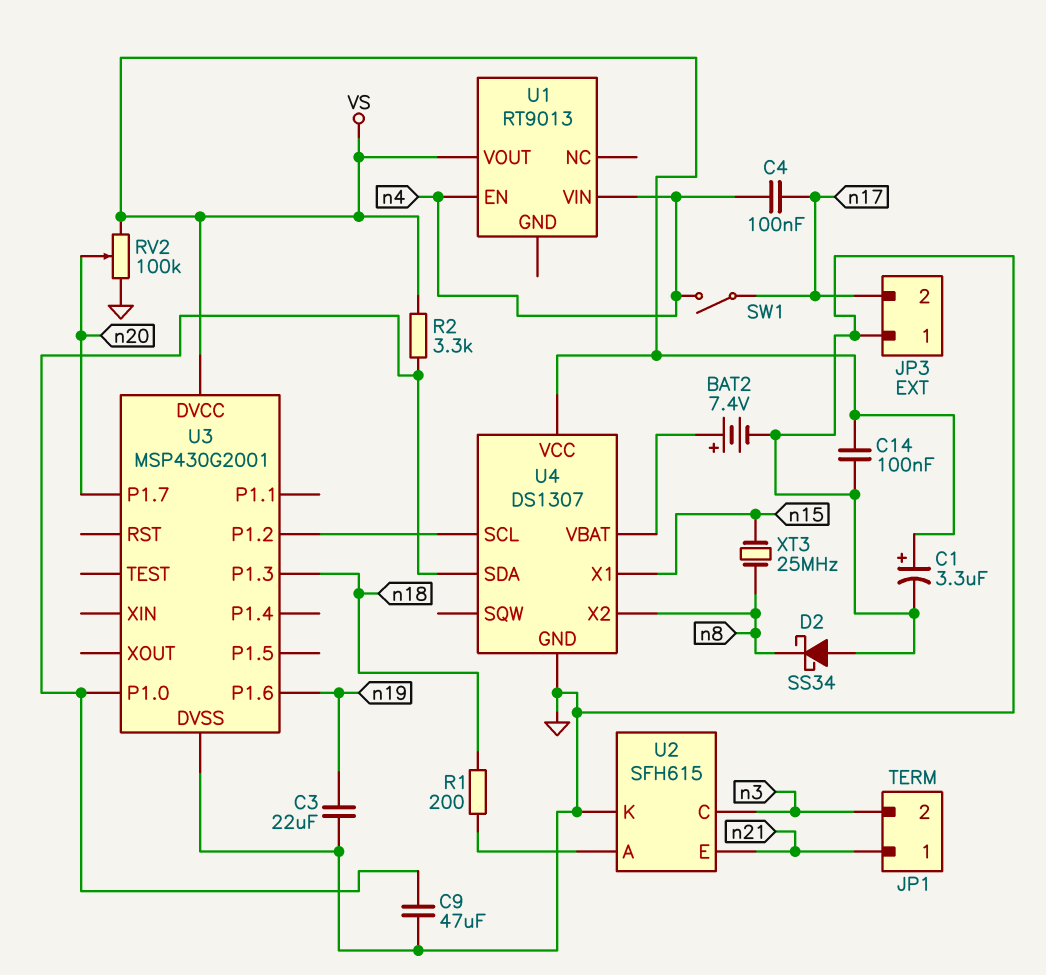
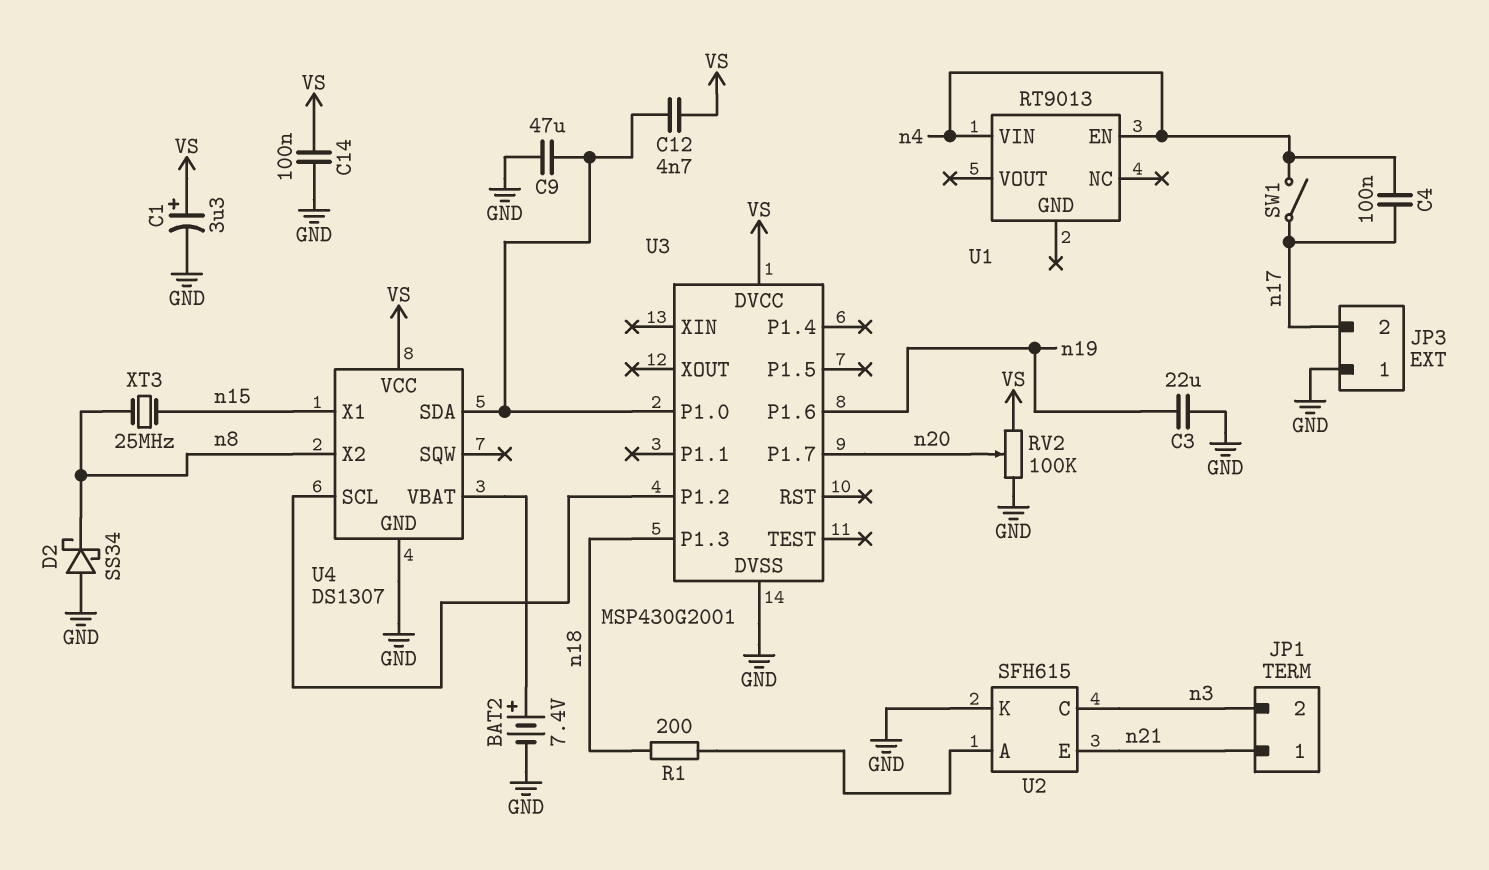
C12: none -> 4.7nF (U3/P1.0, VS)
R2: 3.3k (U3/P1.0, VS) -> none
U1 pin VOUT: VS -> none

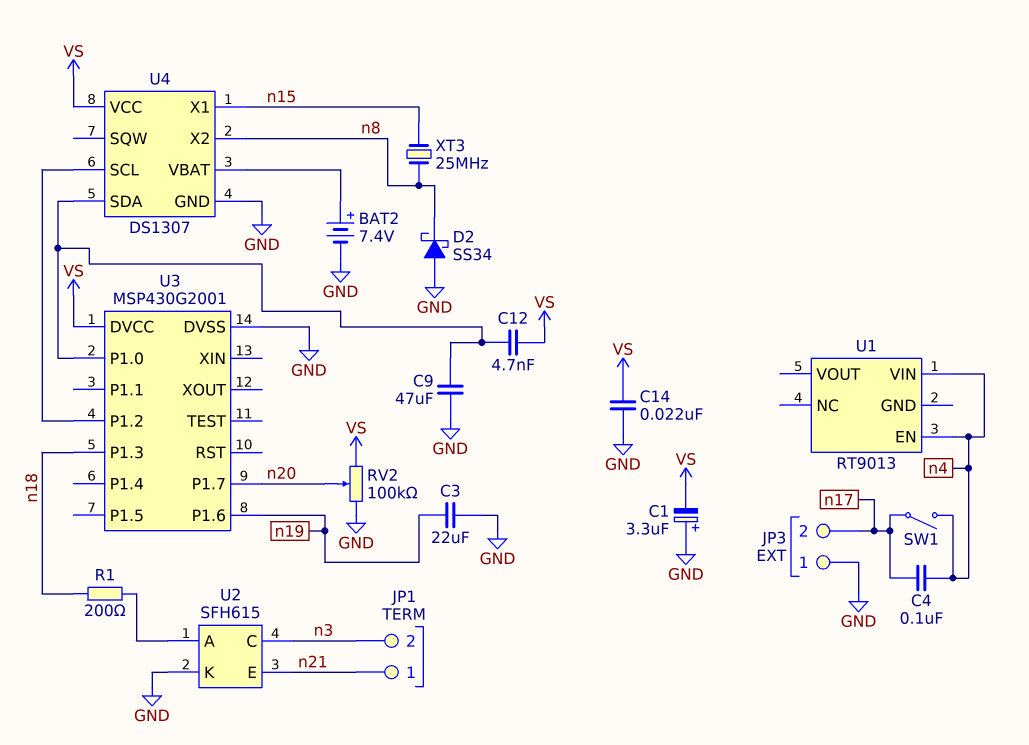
C1: 3.3uF (plus VS, minus GND) -> 3.3uF (plus GND, minus VS)
C14: 100nF (GND, VS) -> 22nF (GND, VS)

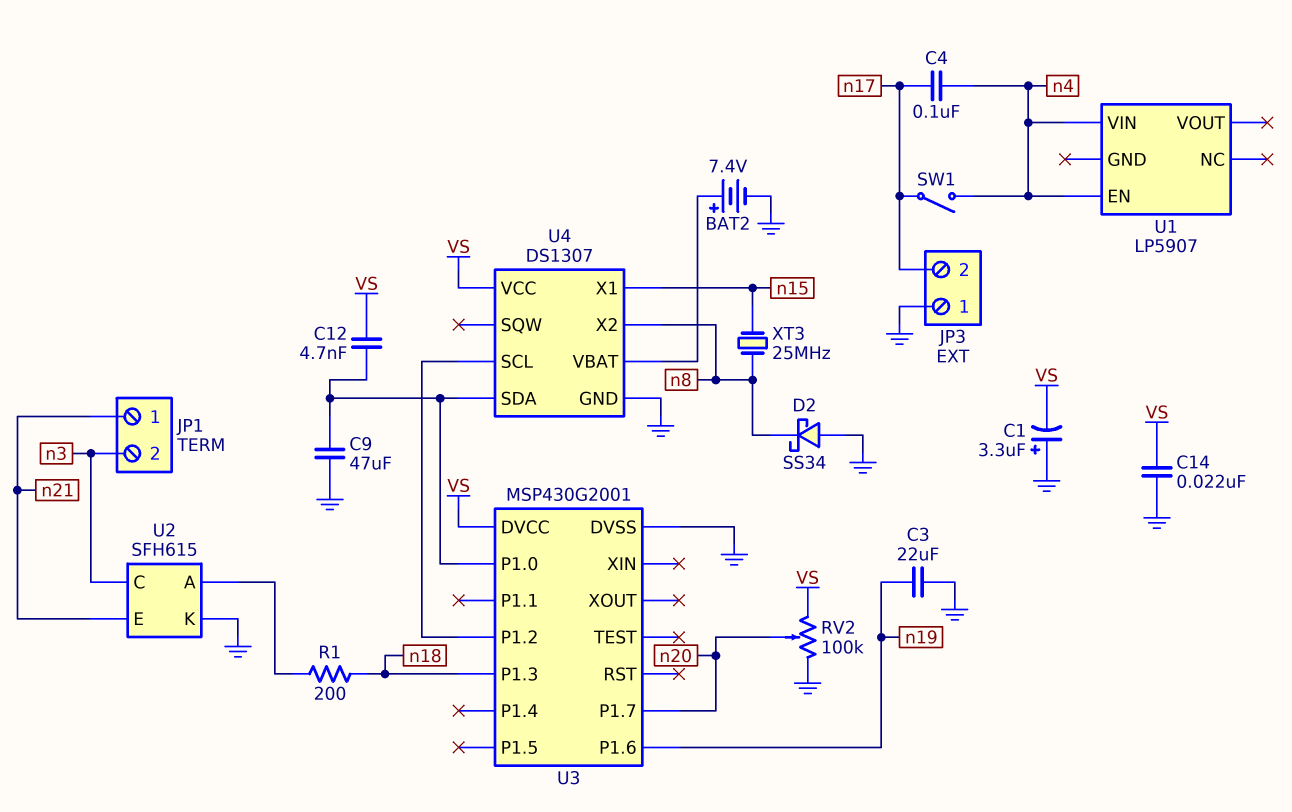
U1: RT9013 -> LP5907

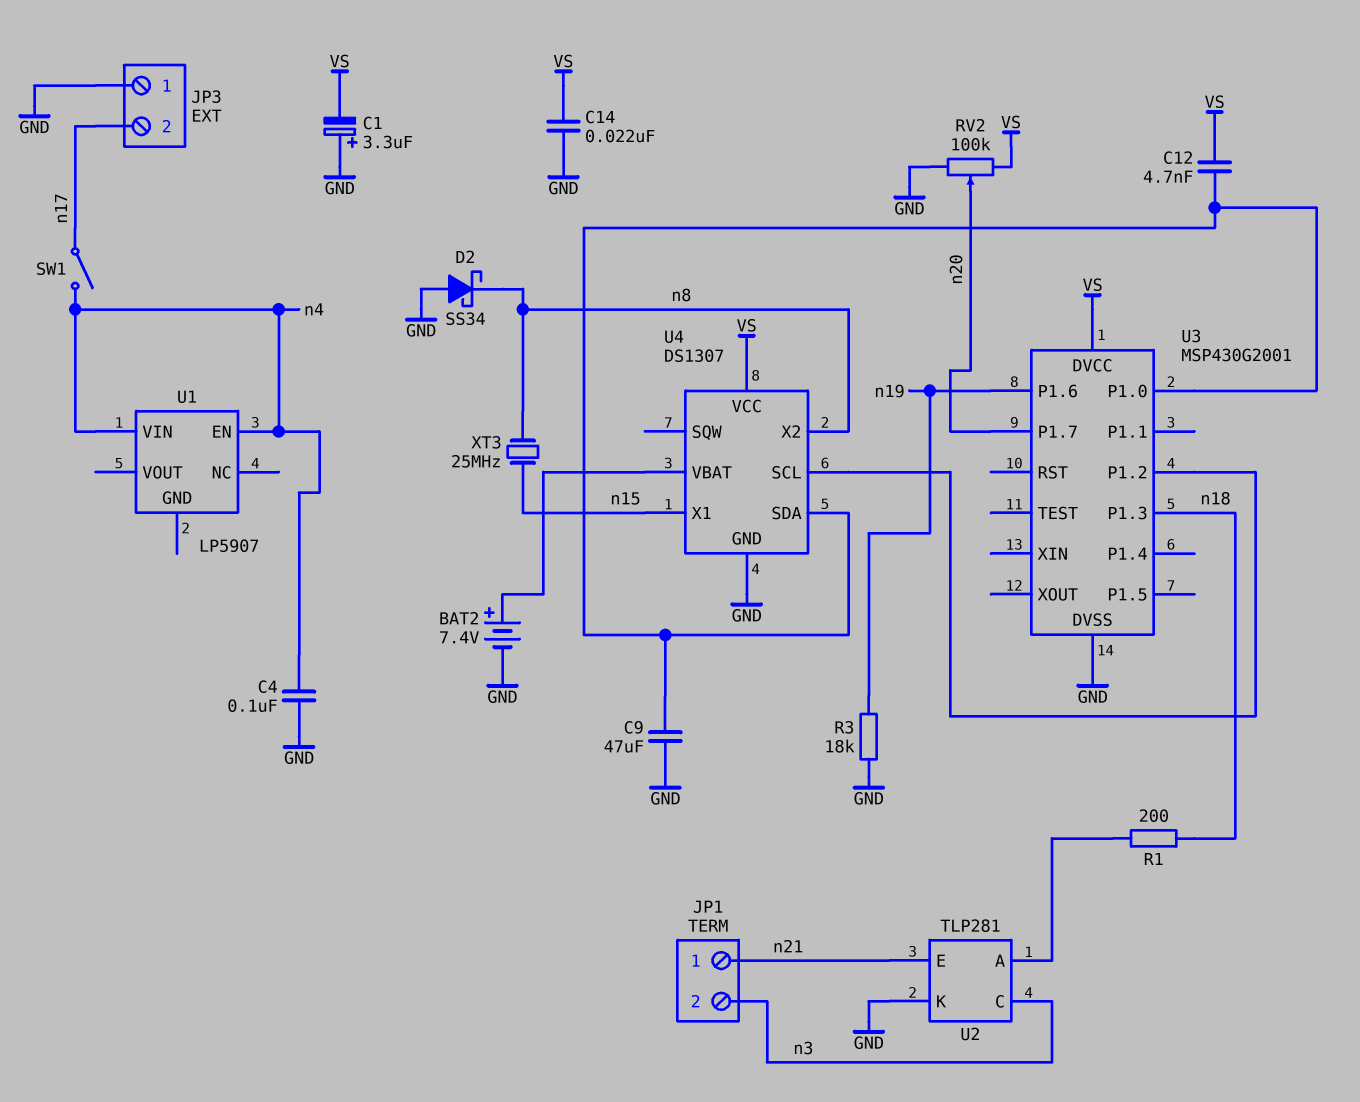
C3: 22uF (GND, n19) -> none
C4: 100nF (n4, n17) -> 100nF (GND, n4)
R3: none -> 18k (GND, n19)
U2: SFH615 -> TLP281

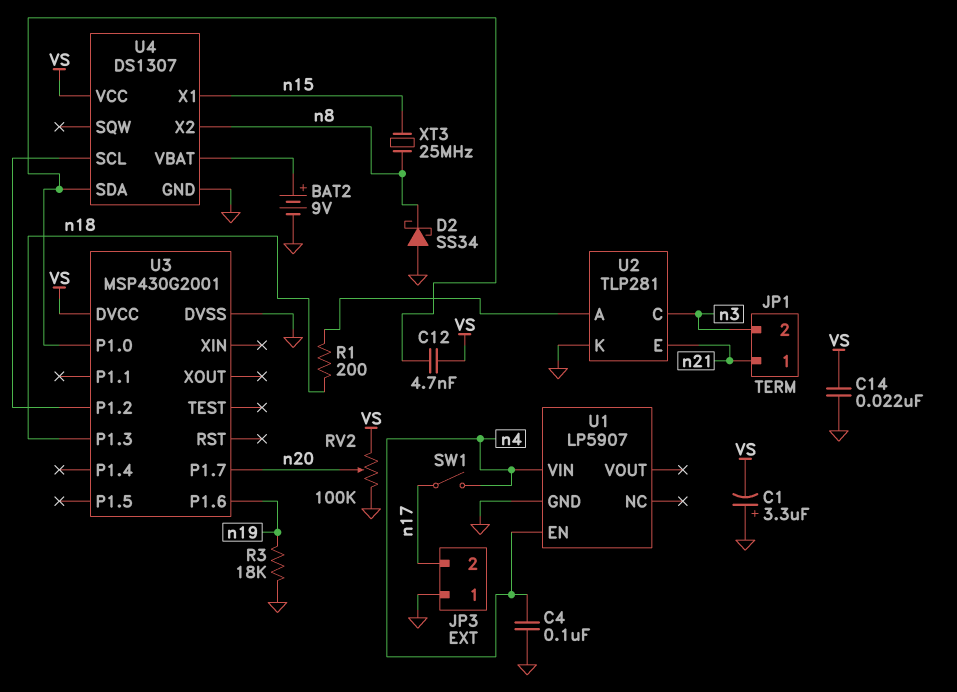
BAT2: 7.4V (plus U4/VBAT, minus GND) -> 9V (plus U4/VBAT, minus GND)
C9: 47uF (GND, U3/P1.0) -> none
U1 pin GND: none -> GND

